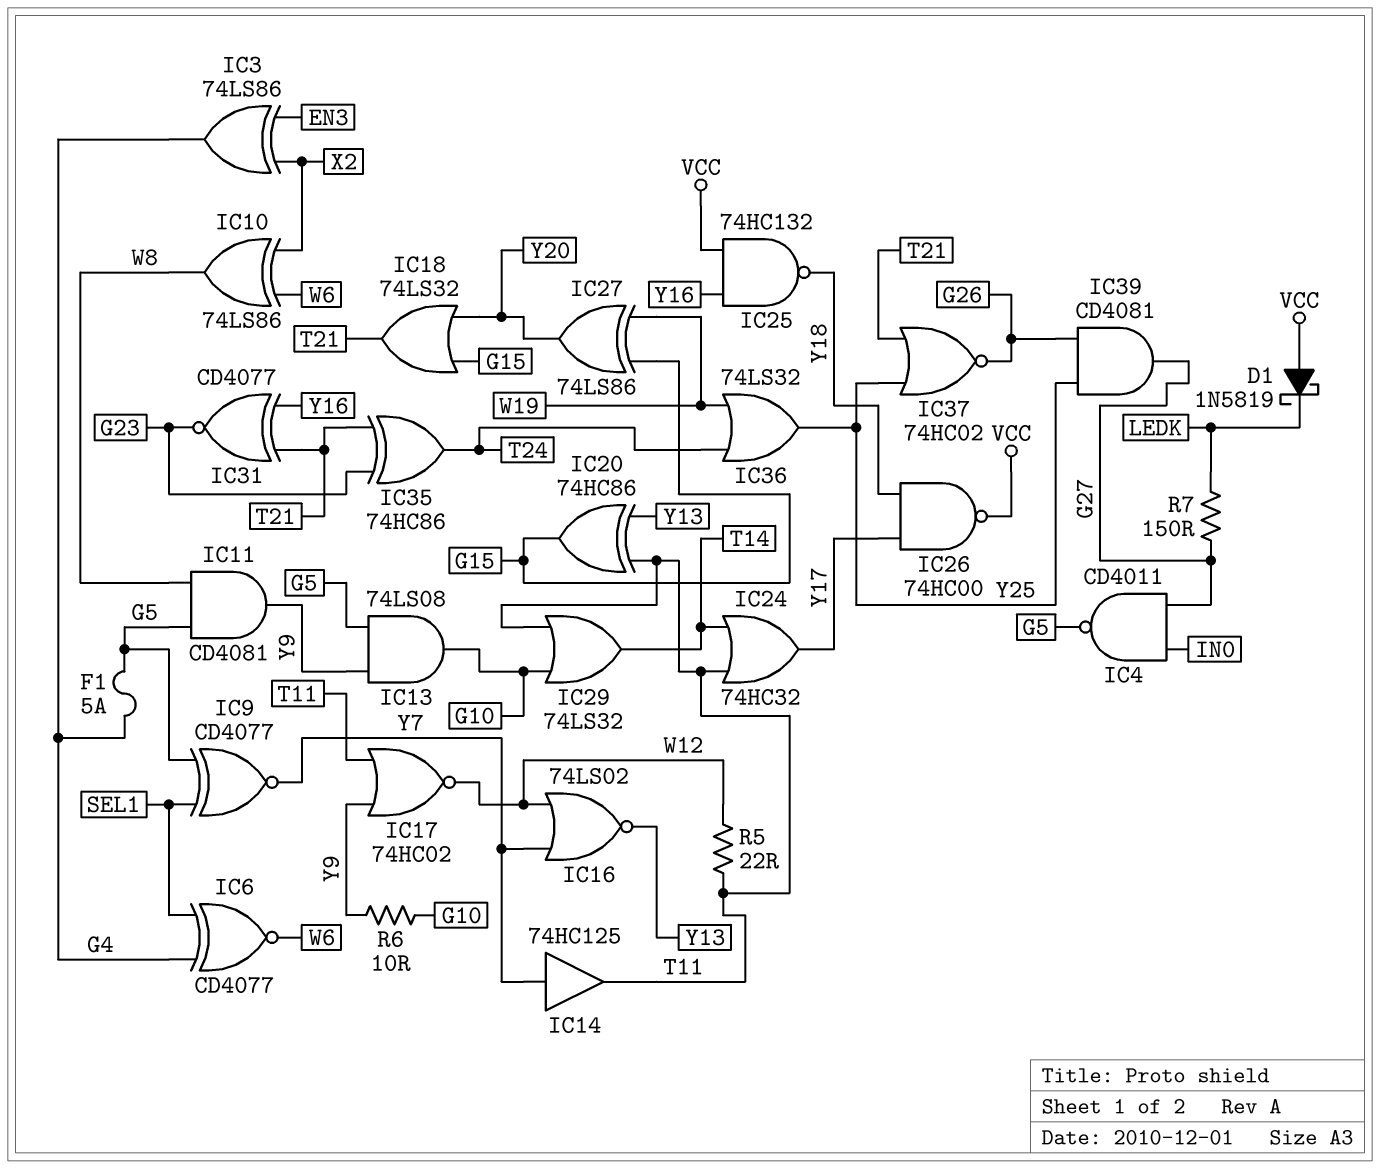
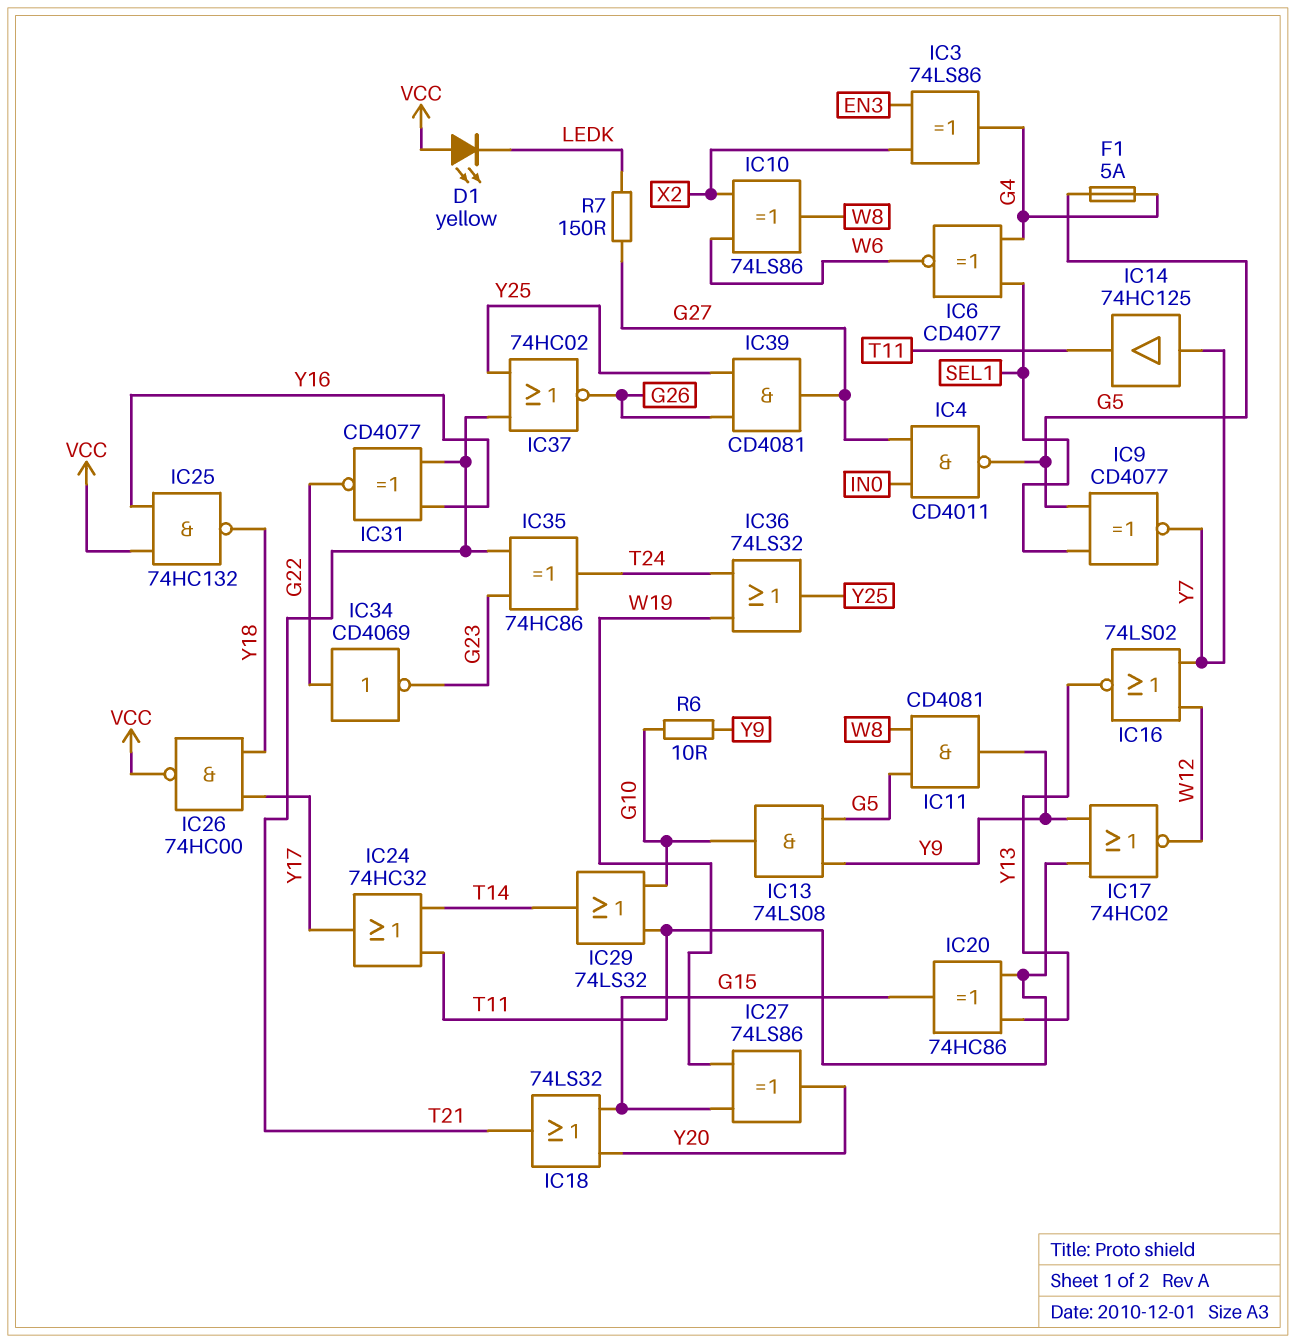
D1: schottky 1N5819 (A VCC, K LEDK) -> LED yellow (A VCC, K LEDK)
IC31: XNOR CD4077 (in T21, in Y16, out G23) -> XNOR CD4077 (in T21, in Y16, out G22)
IC34: none -> NOT CD4069 (in G22, out G23)
R5: 22 (T11, W12) -> none

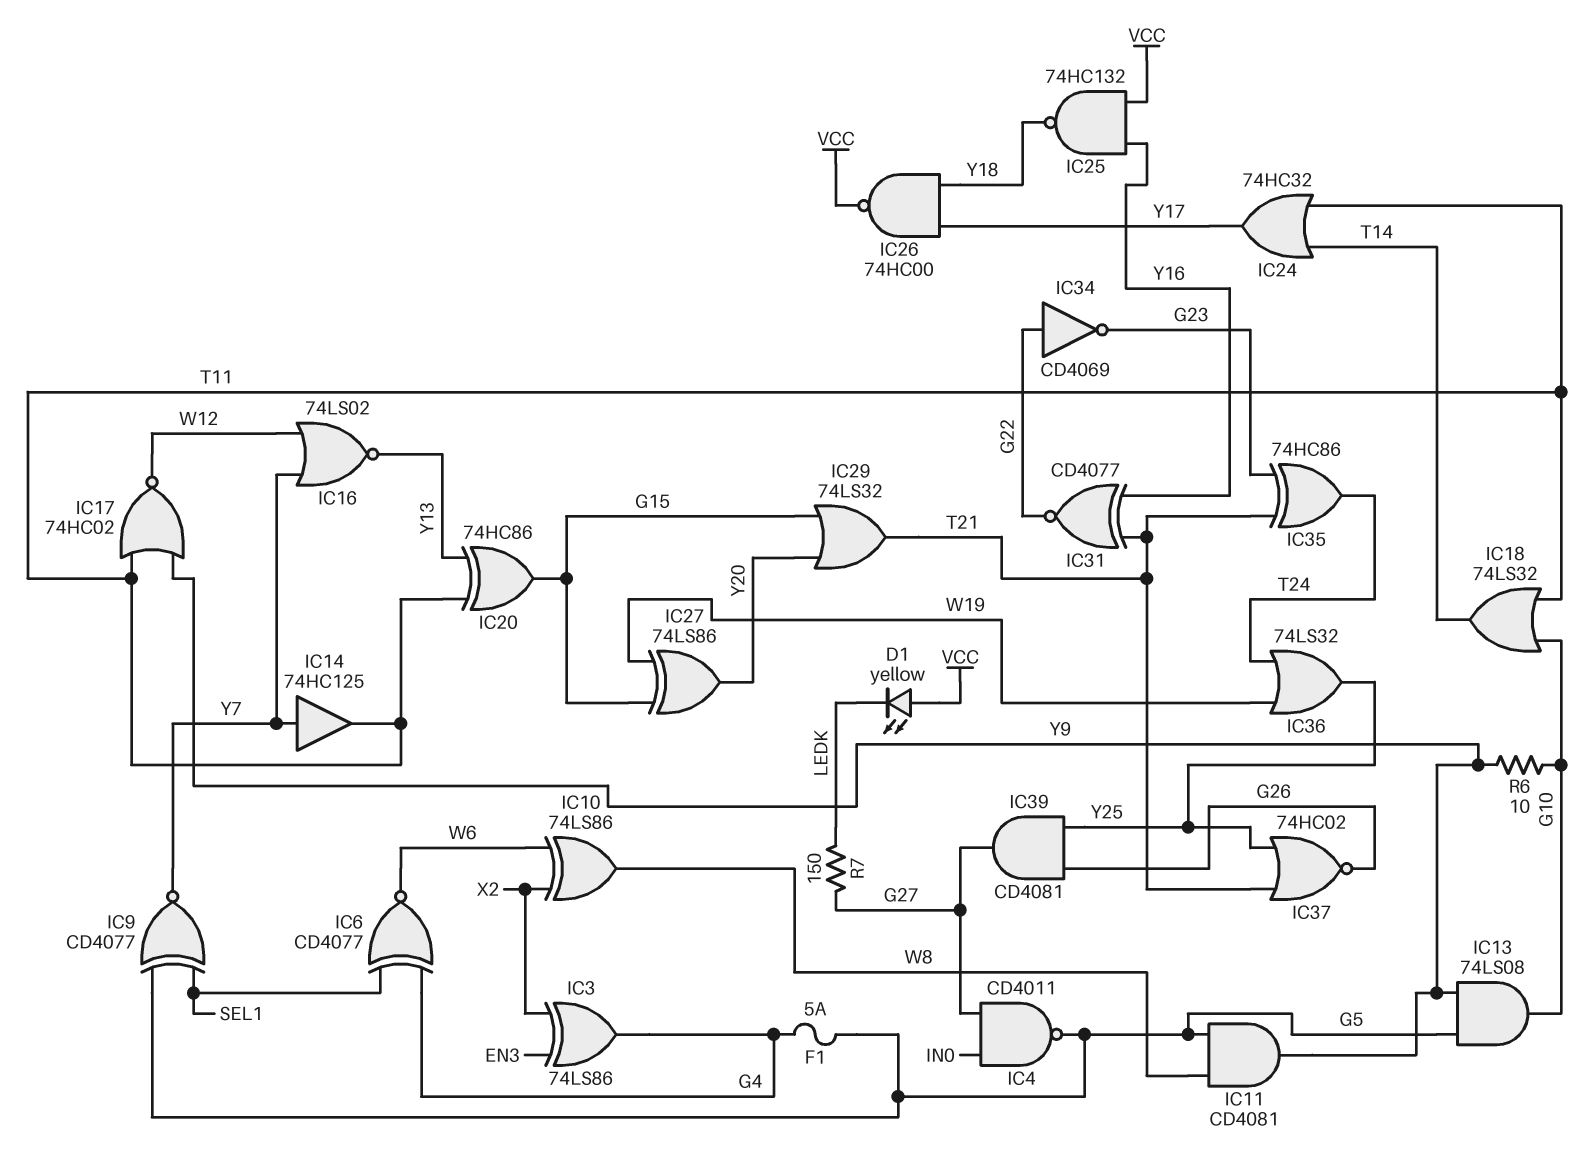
IC18: OR 74LS32 (in G15, in Y20, out T21) -> OR 74LS32 (in G10, in T11, out T14)
IC29: OR 74LS32 (in G10, in T11, out T14) -> OR 74LS32 (in G15, in Y20, out T21)

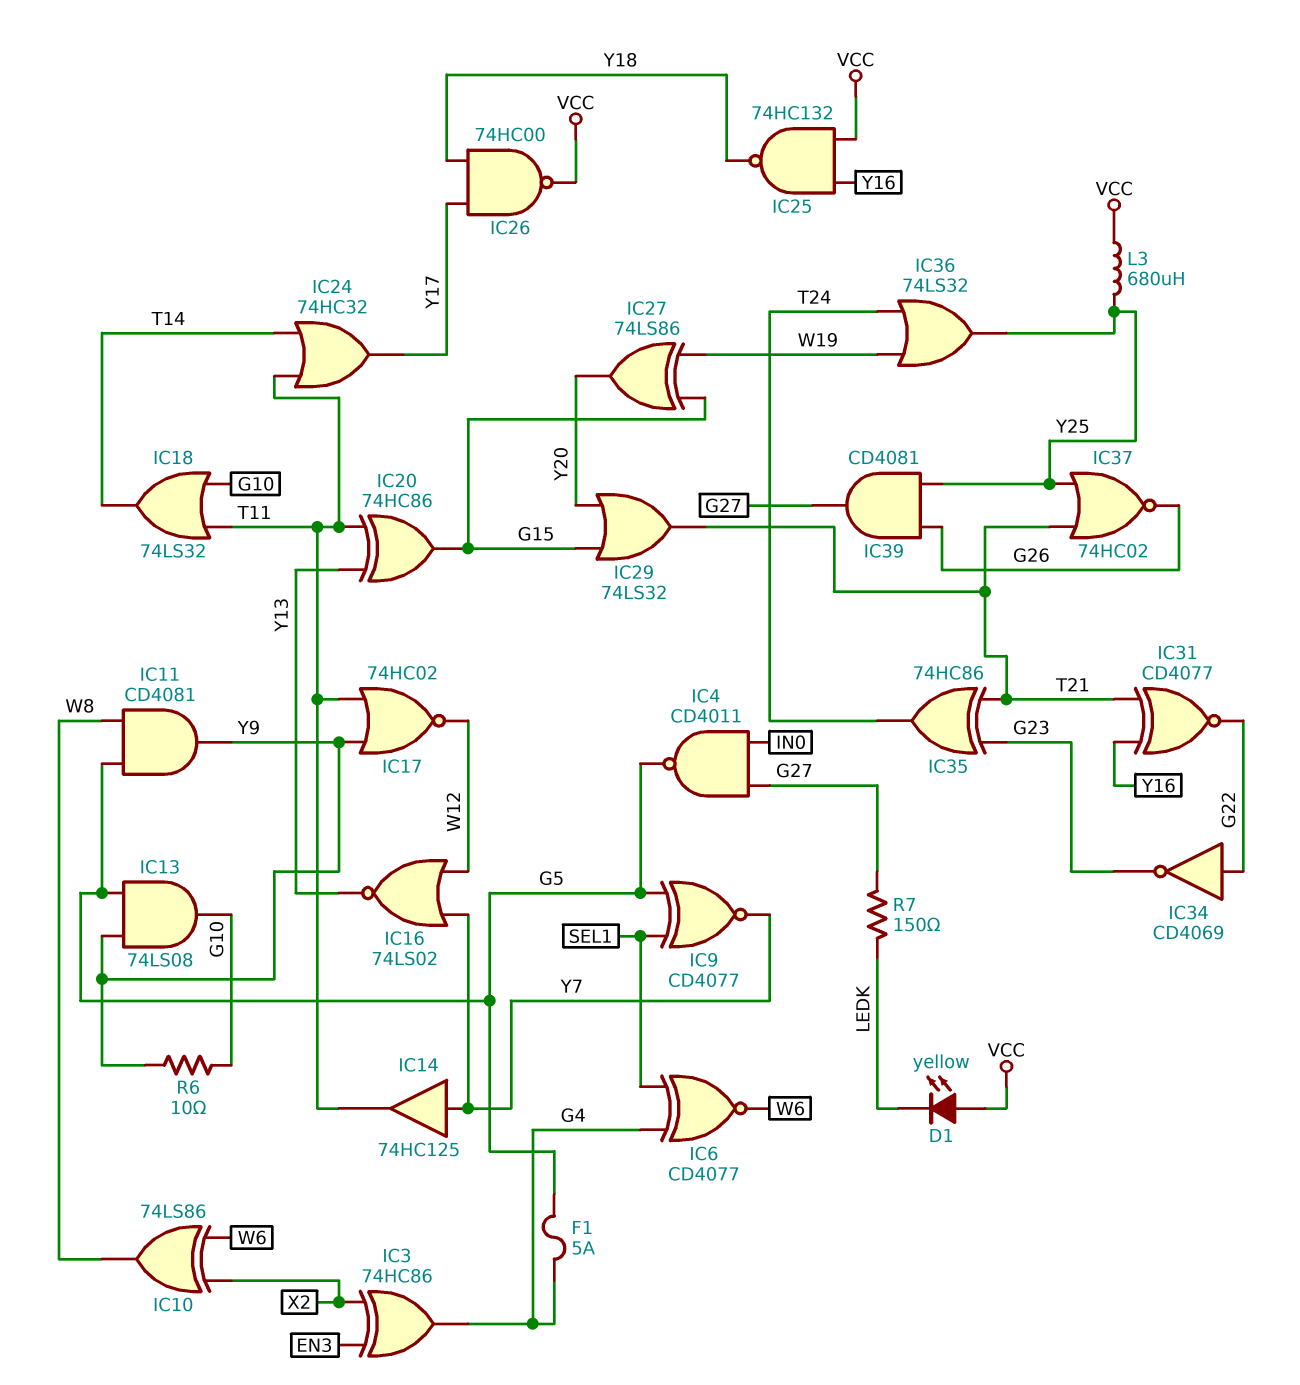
IC3: XOR 74LS86 (in EN3, in X2, out G4) -> XOR 74HC86 (in EN3, in X2, out G4)
L3: none -> 680uH (VCC, Y25)

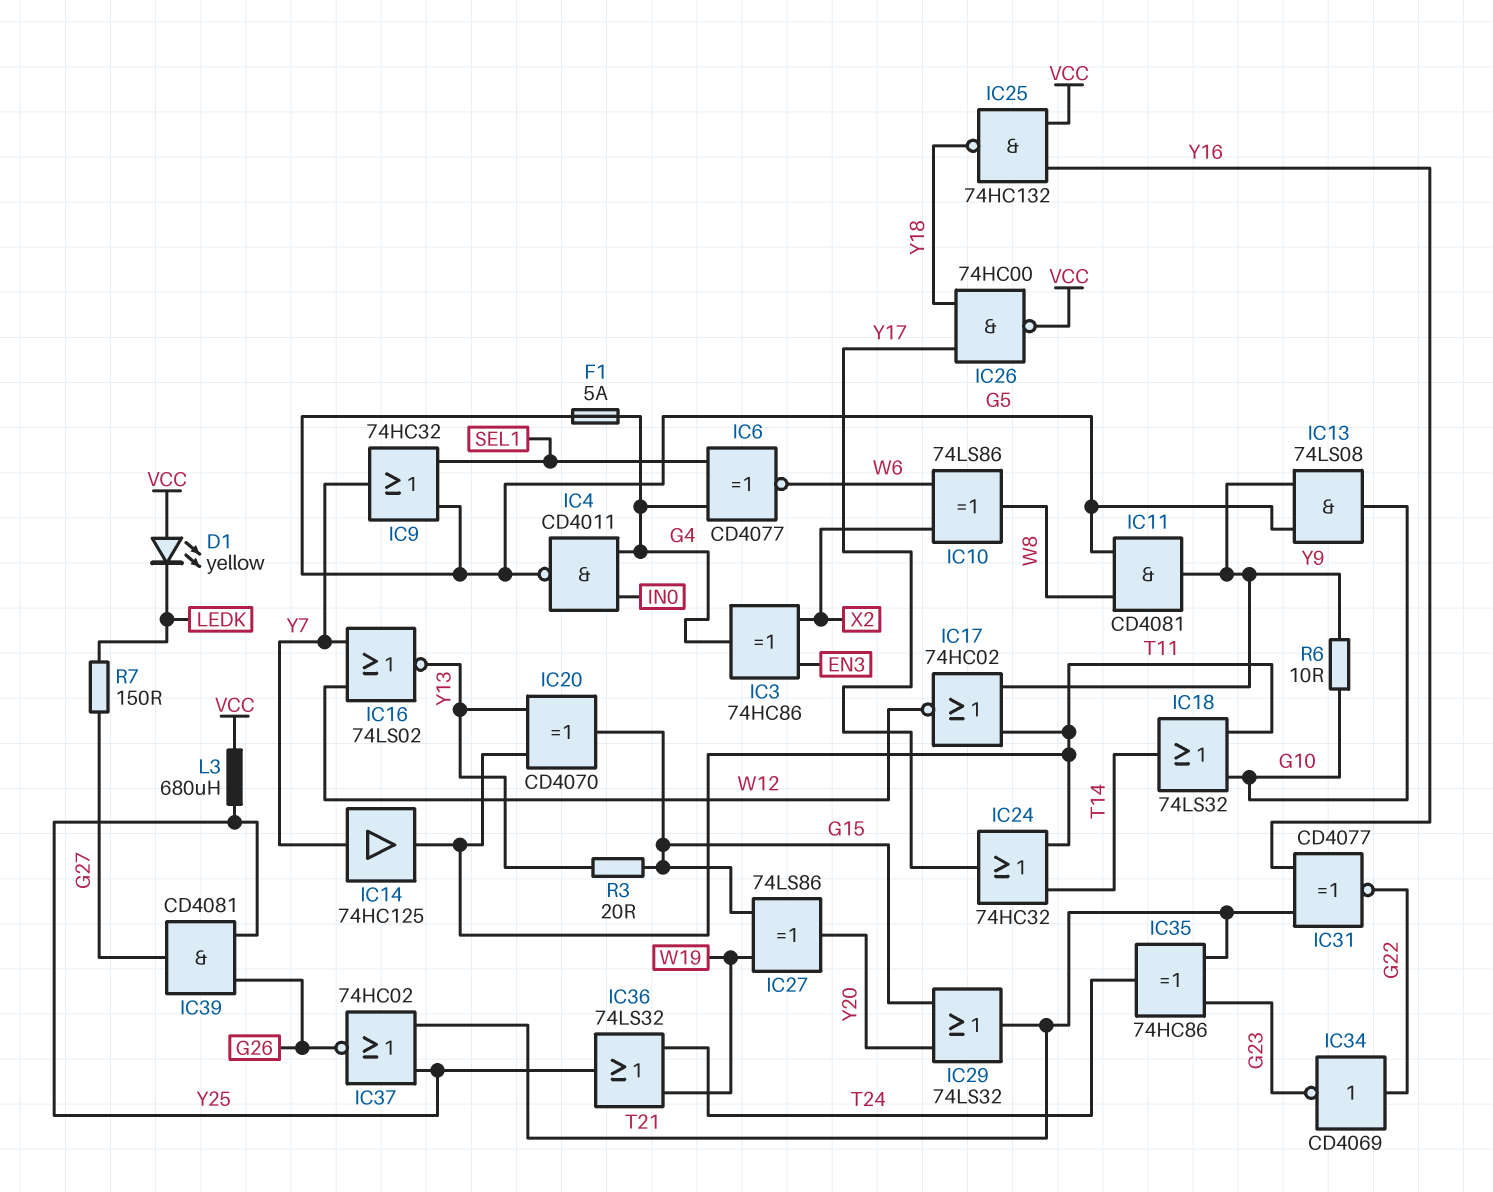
IC4: NAND CD4011 (in G27, in IN0, out G5) -> NAND CD4011 (in G4, in IN0, out G5)
IC9: XNOR CD4077 (in G5, in SEL1, out Y7) -> OR 74HC32 (in G5, in SEL1, out Y7)
IC20: XOR 74HC86 (in T11, in Y13, out G15) -> XOR CD4070 (in T11, in Y13, out G15)
R3: none -> 20 (G15, Y13)

